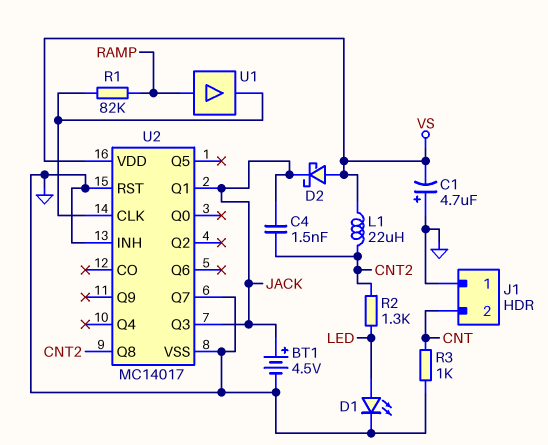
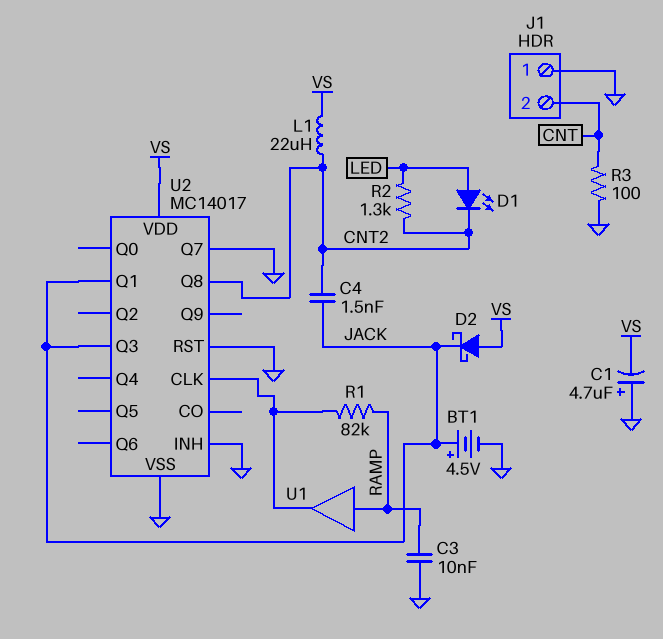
C3: none -> 10nF (GND, RAMP)
D1: LED (A LED, K GND) -> LED (A LED, K CNT2)
R3: 1k (CNT, GND) -> 100 (CNT, GND)

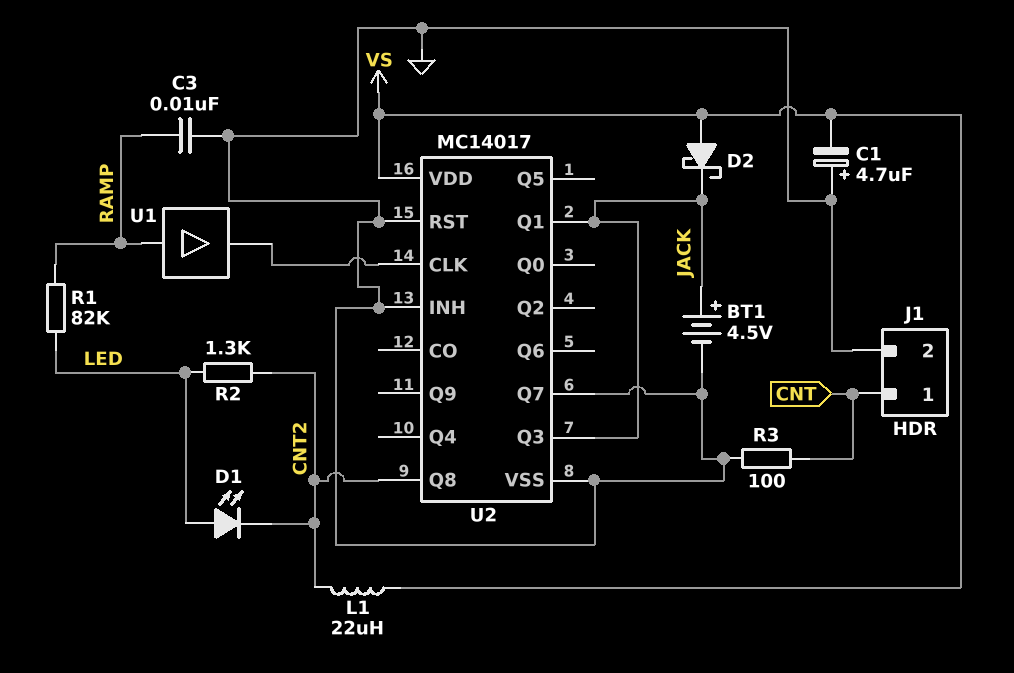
C4: 1.5nF (CNT2, JACK) -> none
J1 pin 1: GND -> CNT
J1 pin 2: CNT -> GND
R1: 82k (RAMP, U2/CLK) -> 82k (LED, RAMP)

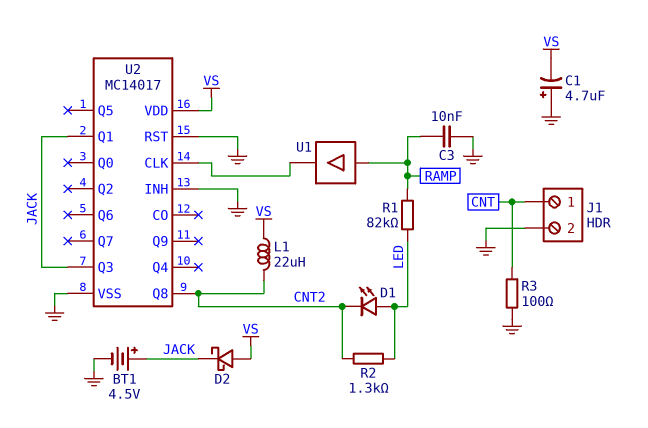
U2 pin Q7: GND -> none

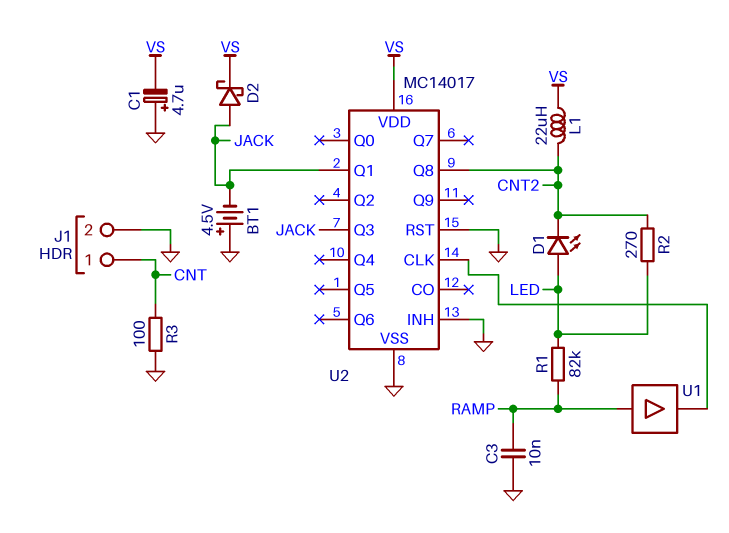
BT1: 4.5V (plus JACK, minus GND) -> 4.5V (plus GND, minus JACK)
D2: schottky (A VS, K JACK) -> schottky (A JACK, K VS)
R2: 1.3k (CNT2, LED) -> 270 (CNT2, LED)

